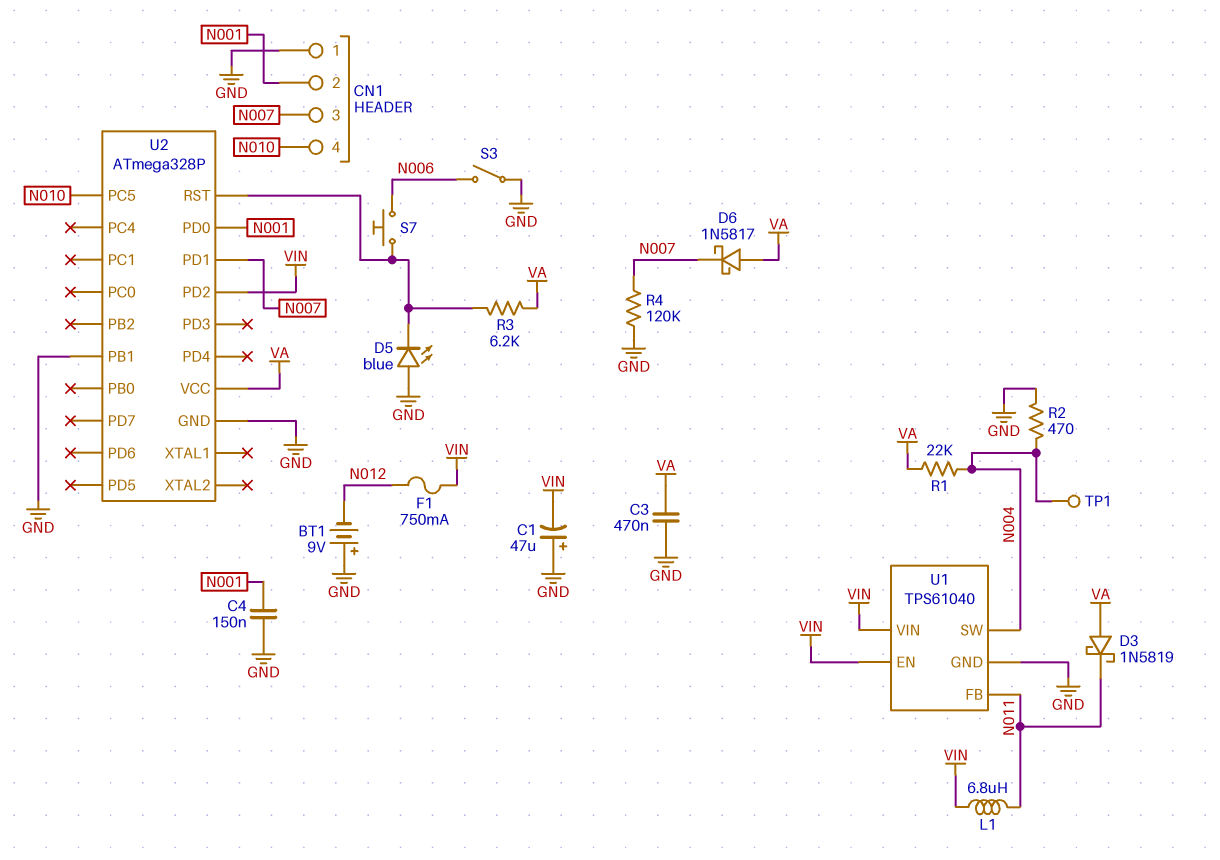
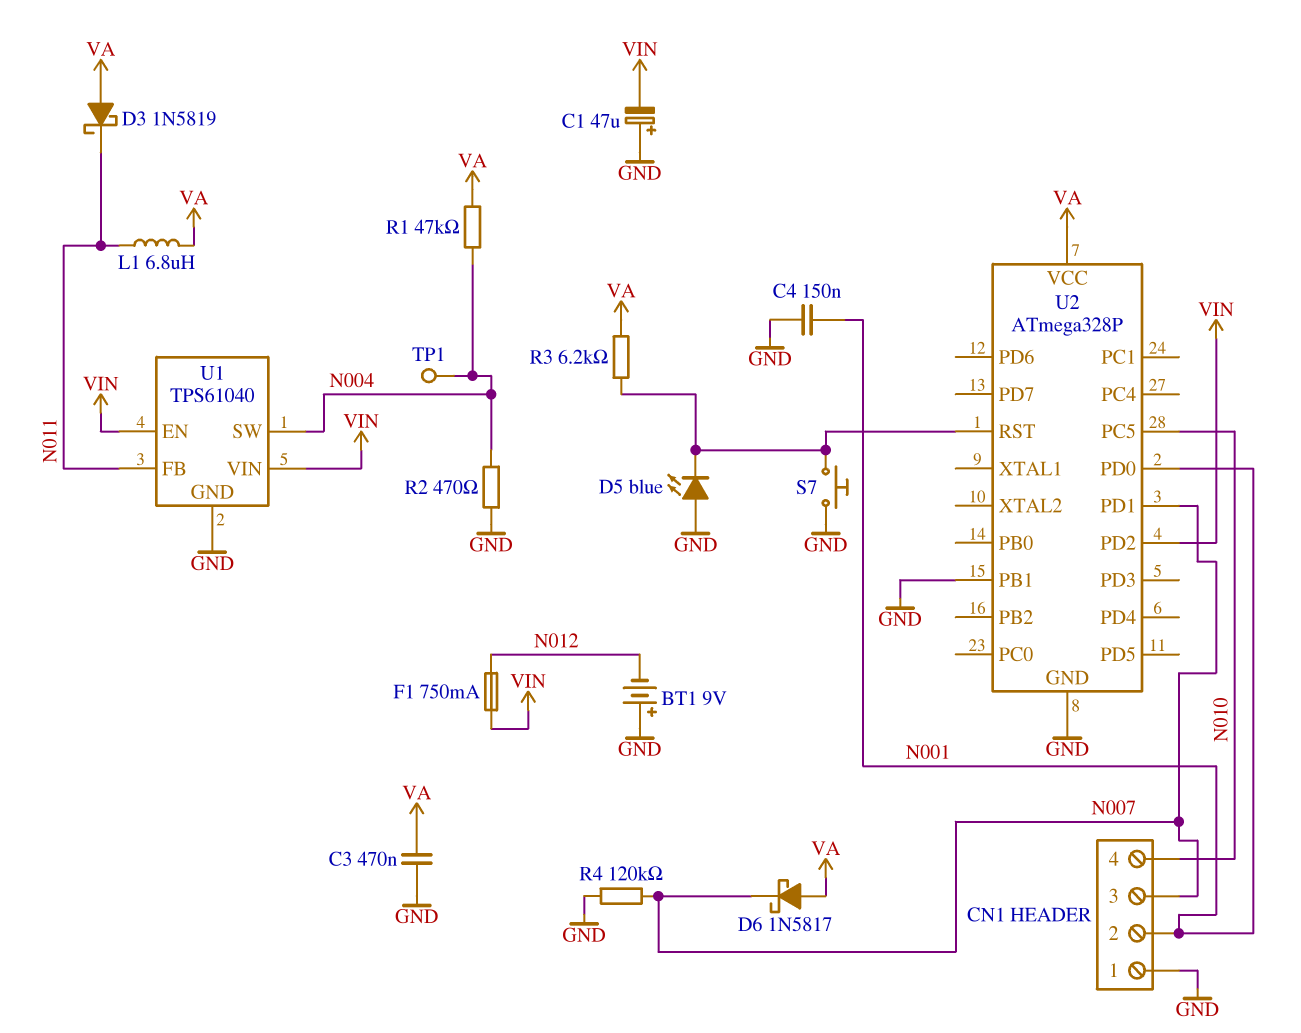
L1: 6.8uH (N011, VIN) -> 6.8uH (N011, VA)
R1: 22k (N004, VA) -> 47k (N004, VA)
S3: switch (GND, N006) -> none
S7: button (N006, U2/RST) -> button (GND, U2/RST)

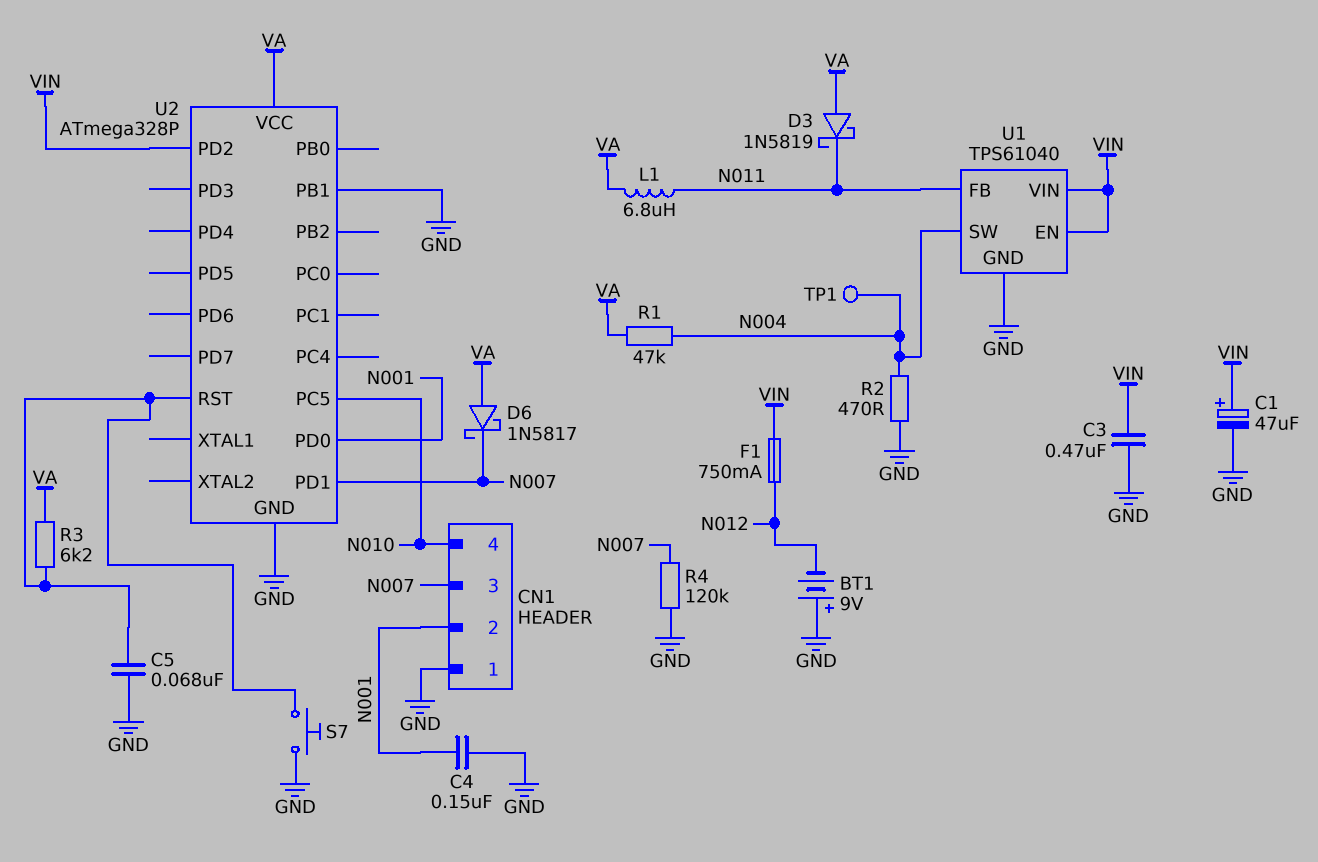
C1: 47uF (plus GND, minus VIN) -> 47uF (plus VIN, minus GND)
C3: 470nF (GND, VA) -> 470nF (GND, VIN)
C5: none -> 68nF (GND, U2/RST)
D5: LED blue (A GND, K U2/RST) -> none

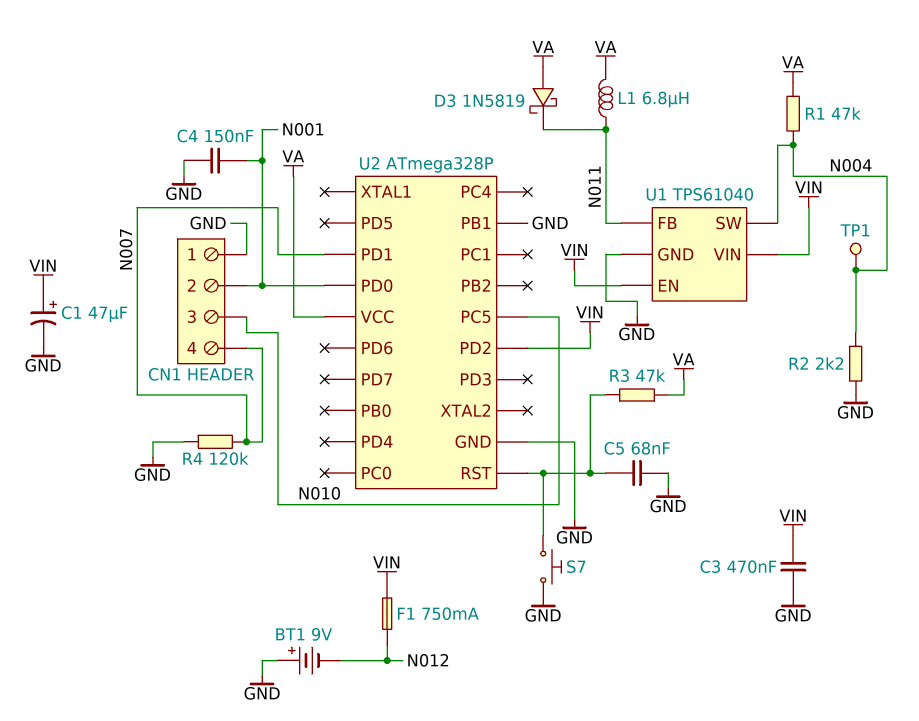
CN1 pin 3: N007 -> N010
CN1 pin 4: N010 -> N007
D6: schottky 1N5817 (A VA, K N007) -> none
R2: 470 (GND, N004) -> 2.2k (GND, N004)
R3: 6.2k (U2/RST, VA) -> 47k (U2/RST, VA)

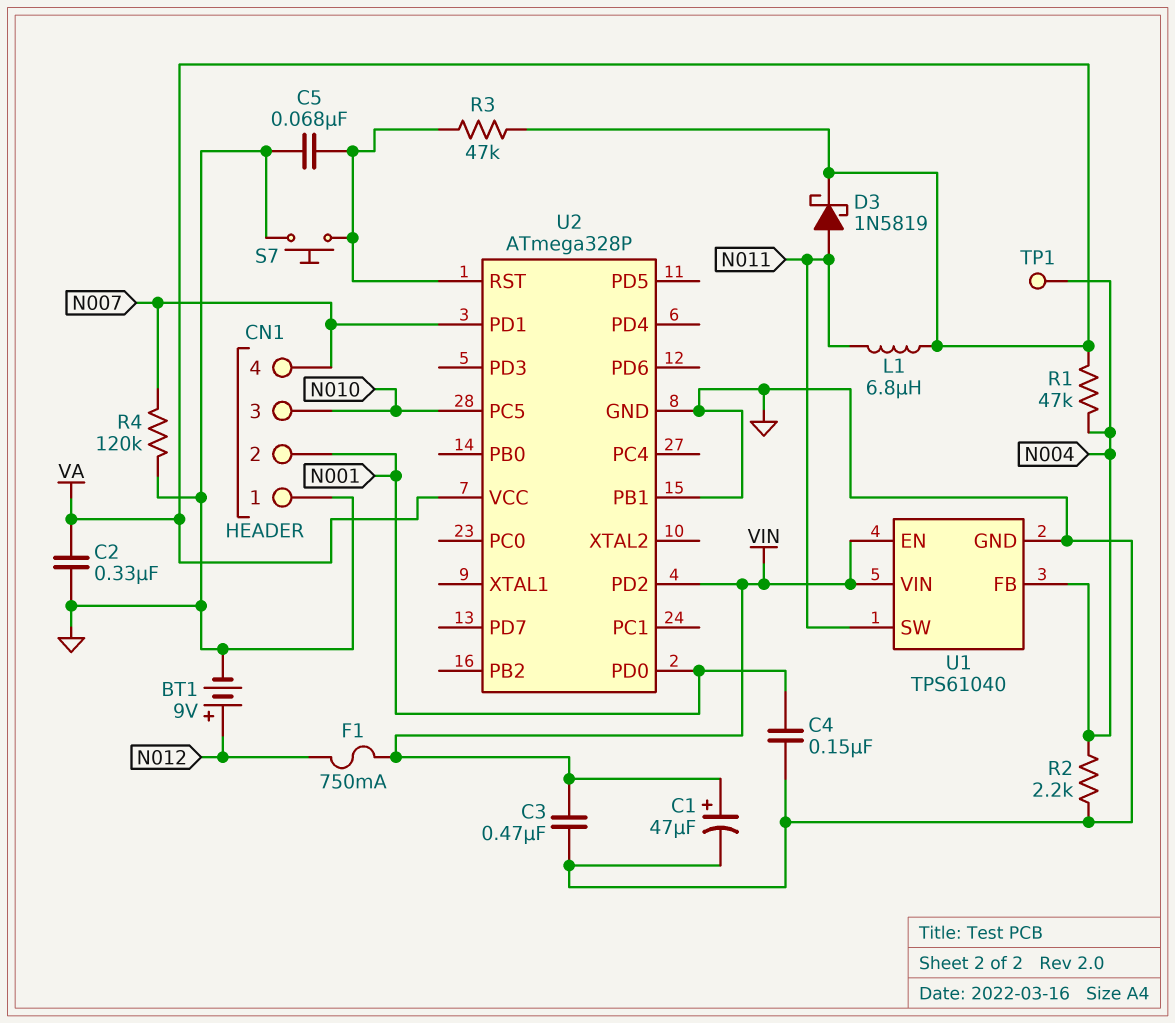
BT1: 9V (plus GND, minus N012) -> 9V (plus N012, minus GND)
C2: none -> 330nF (GND, VA)
D3: schottky 1N5819 (A VA, K N011) -> schottky 1N5819 (A N011, K VA)
U1 pin FB: N011 -> N004
U1 pin SW: N004 -> N011

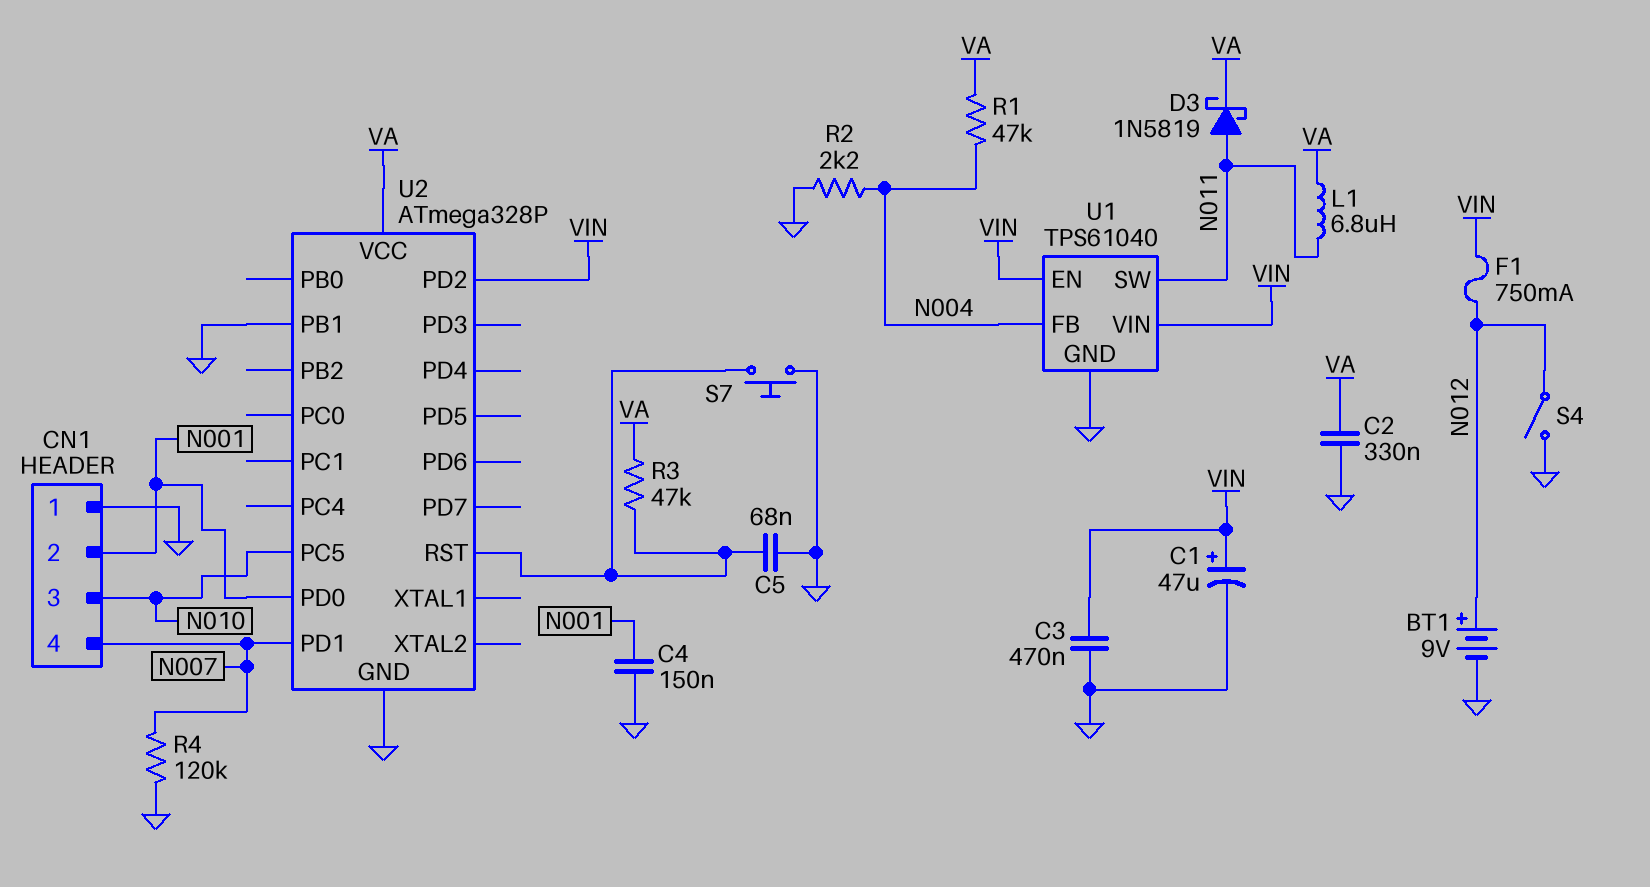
S4: none -> switch (GND, N012)
TP1: test point (N004) -> none

